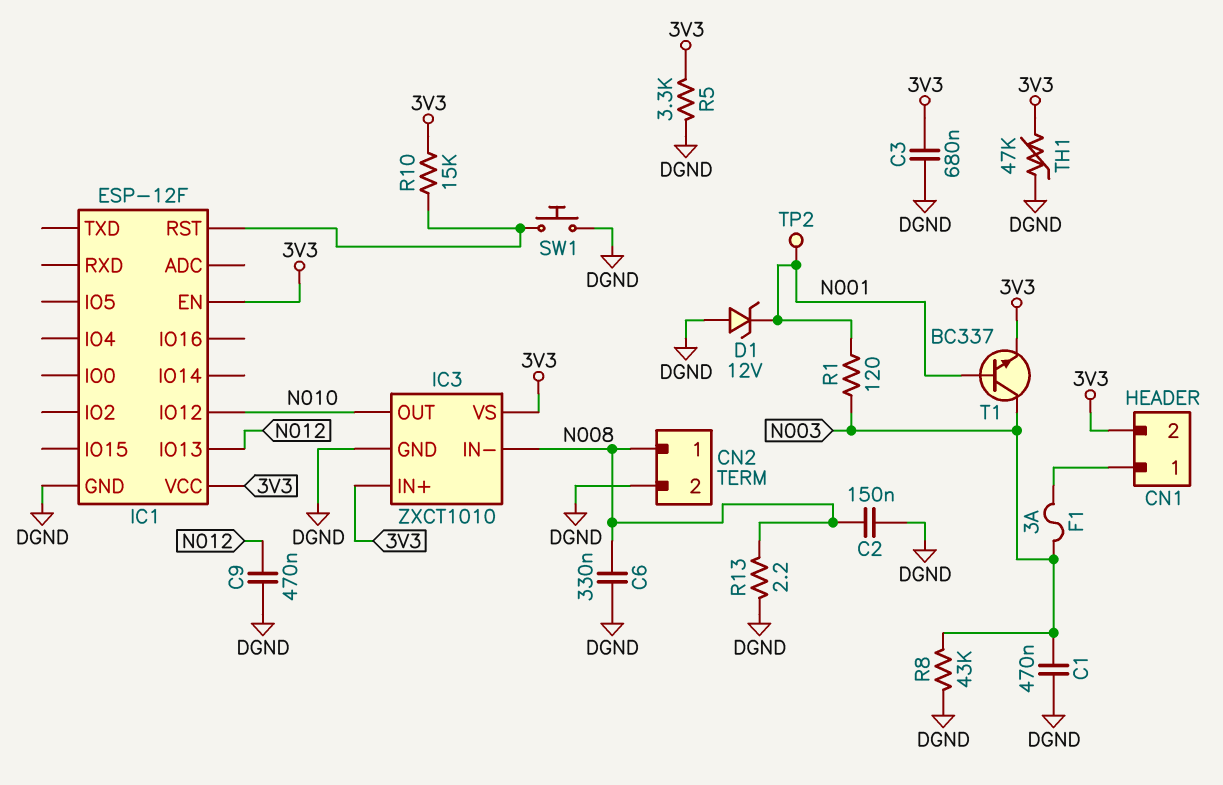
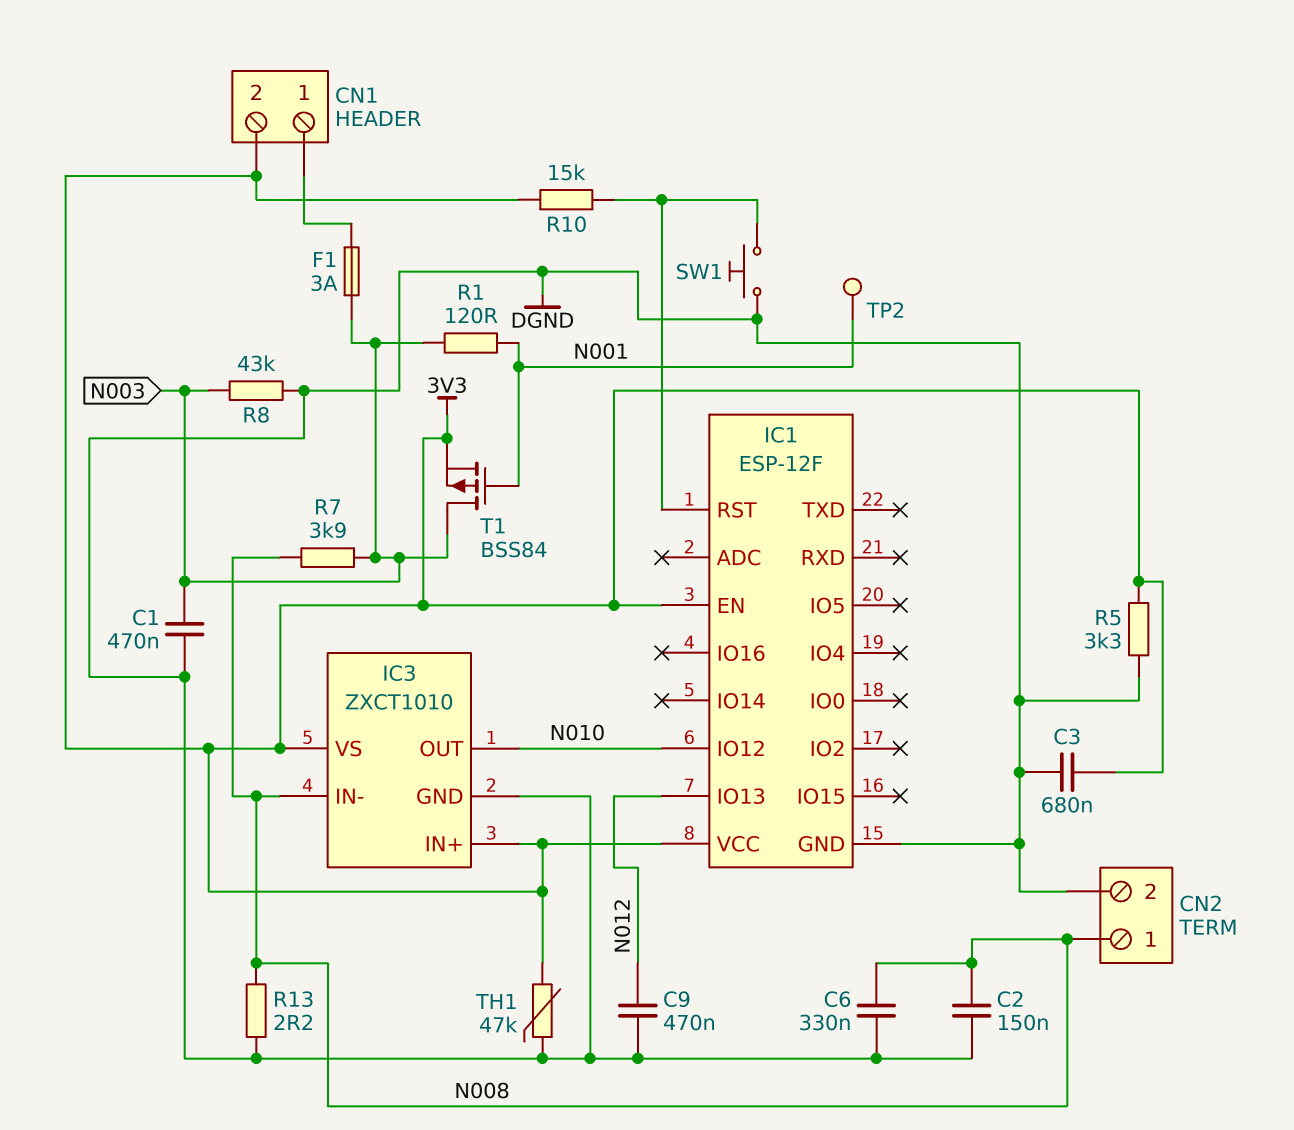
D1: zener 12V (A DGND, K N001) -> none
R7: none -> 3.9k (N003, N008)
T1: NPN BC337 (B N001, C N003, E 3V3) -> PMOS BSS84 (G N001, D N003, S 3V3)

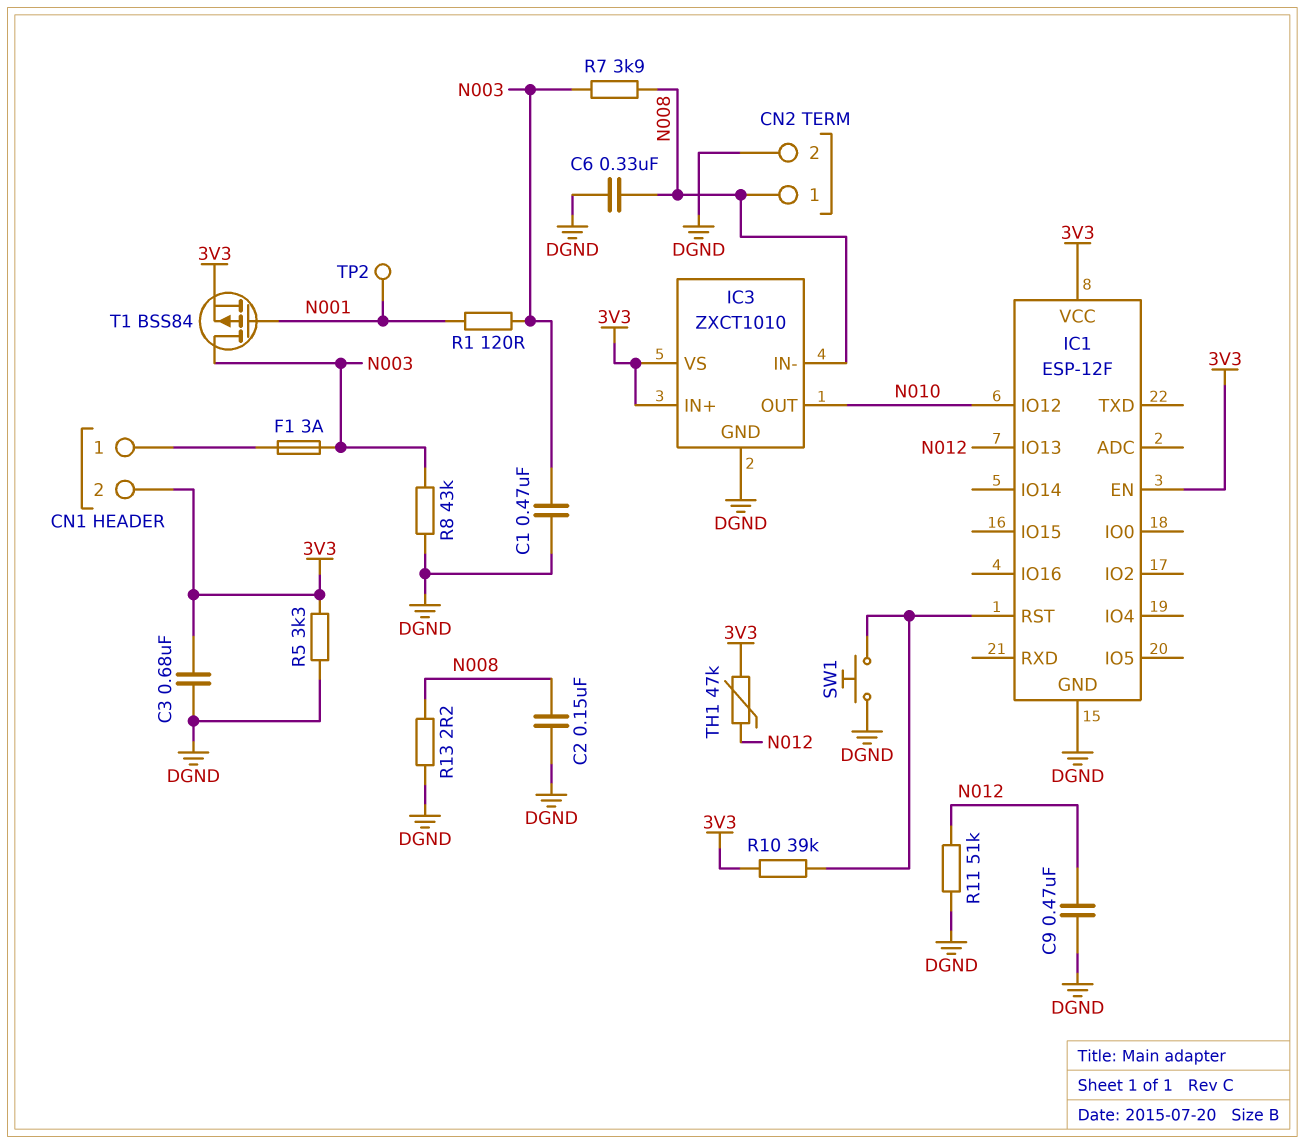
R10: 15k (3V3, IC1/RST) -> 39k (3V3, IC1/RST)
R11: none -> 51k (DGND, N012)
TH1: 47k (3V3, DGND) -> 47k (3V3, N012)

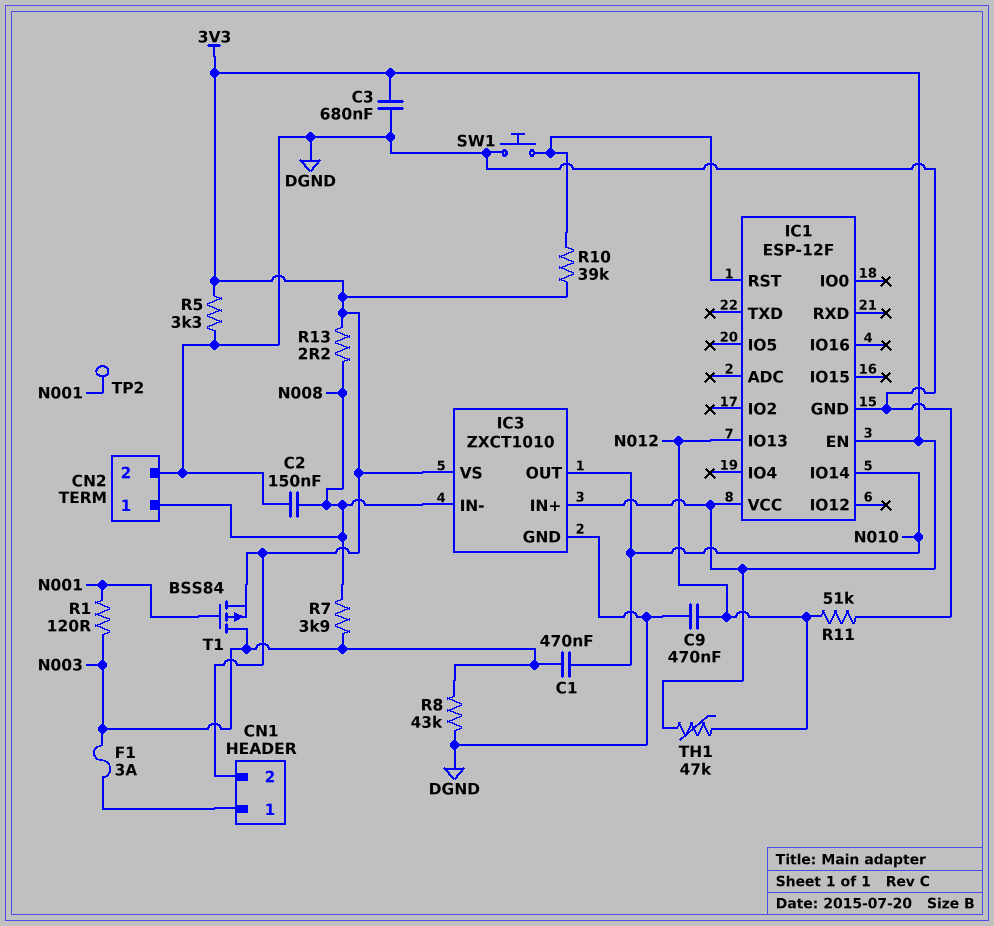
C1: 470nF (DGND, N003) -> 470nF (N003, N010)
C6: 330nF (DGND, N008) -> none
IC1 pin IO12: N010 -> none
IC1 pin IO14: none -> N010
R13: 2.2 (DGND, N008) -> 2.2 (3V3, N008)

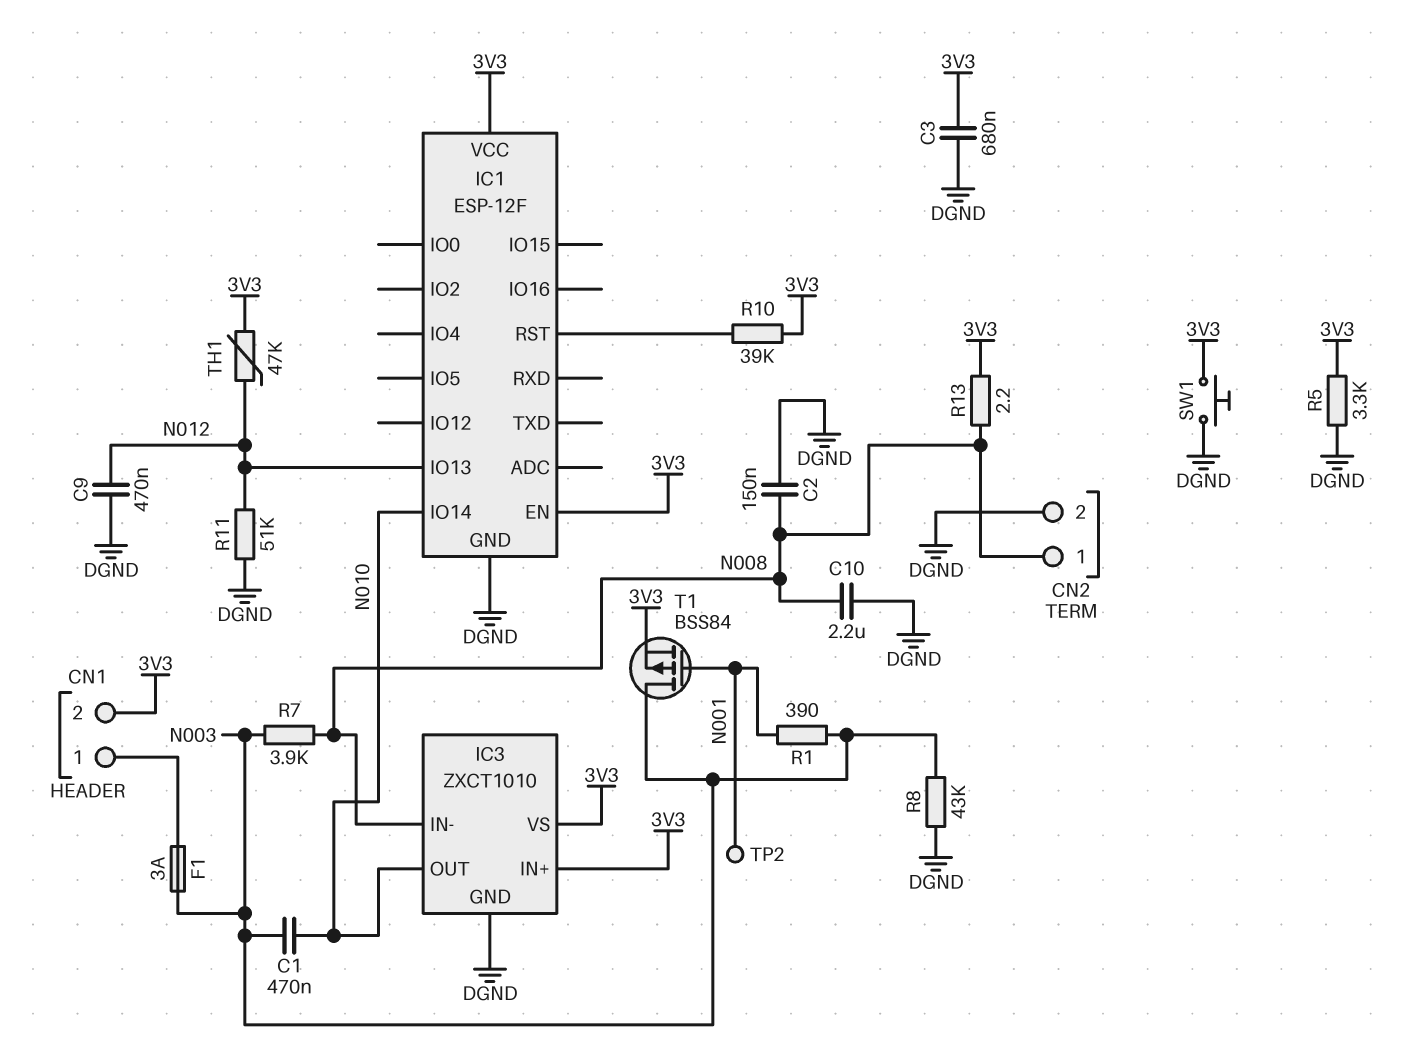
C10: none -> 2.2uF (DGND, N008)
R1: 120 (N001, N003) -> 390 (N001, N003)
SW1: button (DGND, IC1/RST) -> button (3V3, DGND)

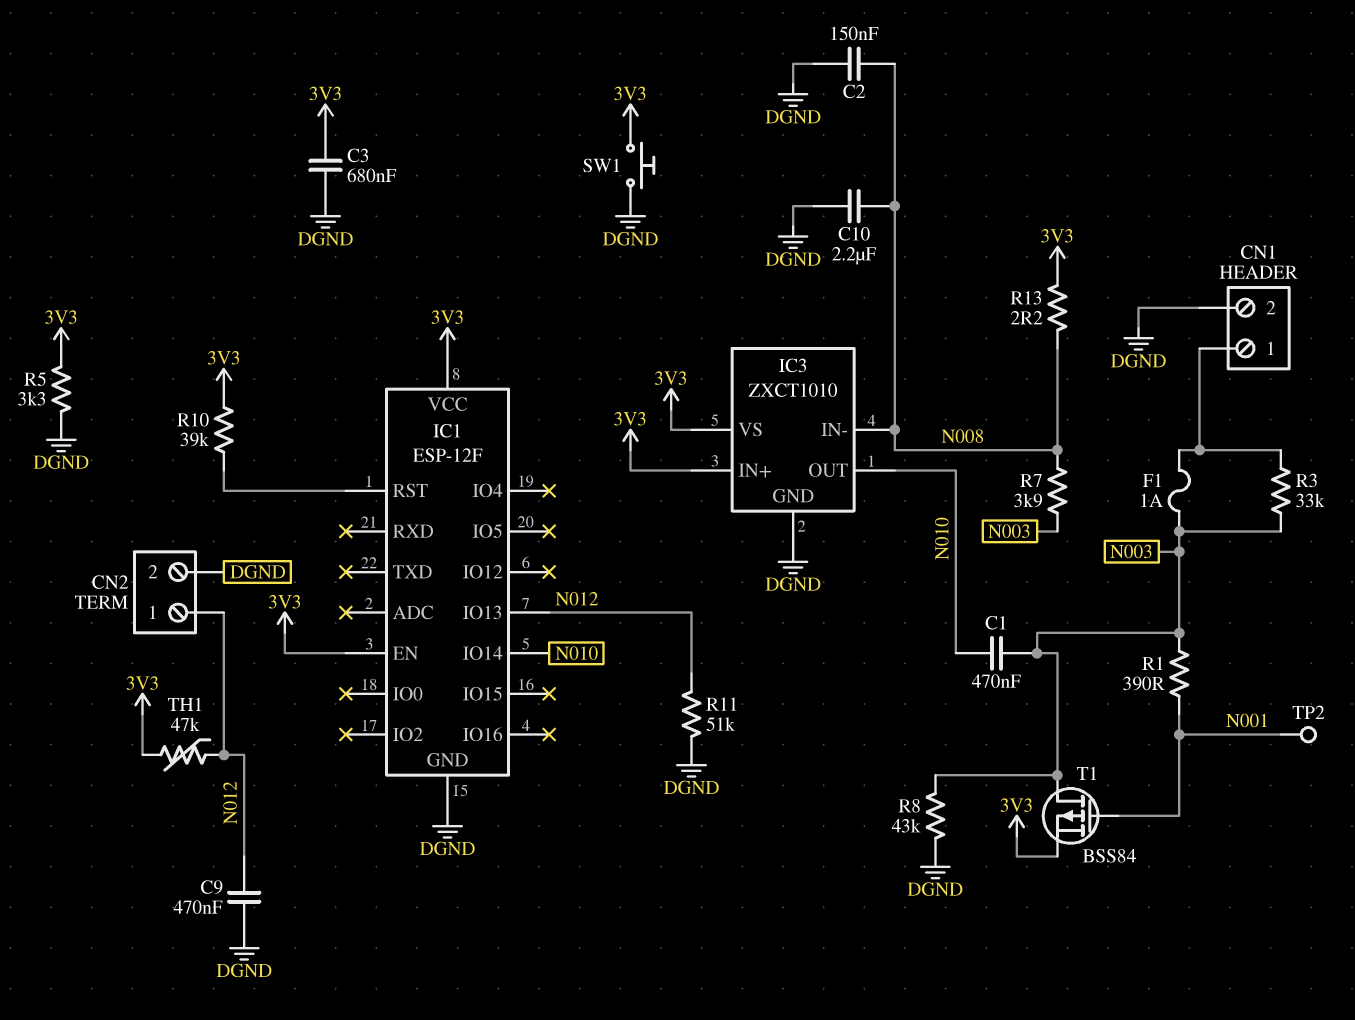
CN1 pin 2: 3V3 -> DGND
CN2 pin 1: N008 -> N012
F1: 3A (CN1/1, N003) -> 1A (CN1/1, N003)
R3: none -> 33k (CN1/1, N003)

